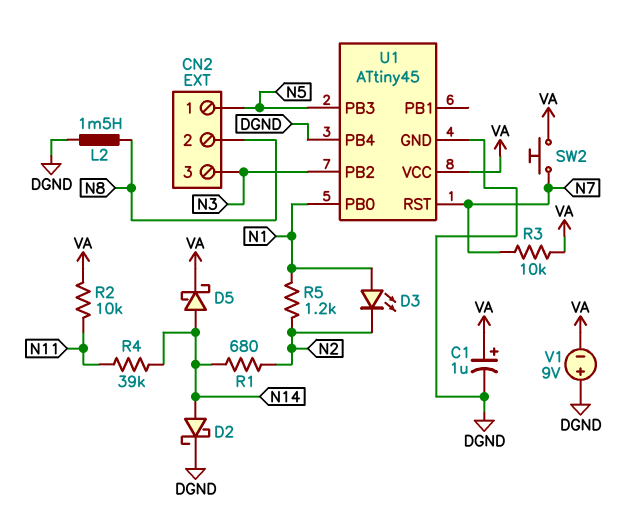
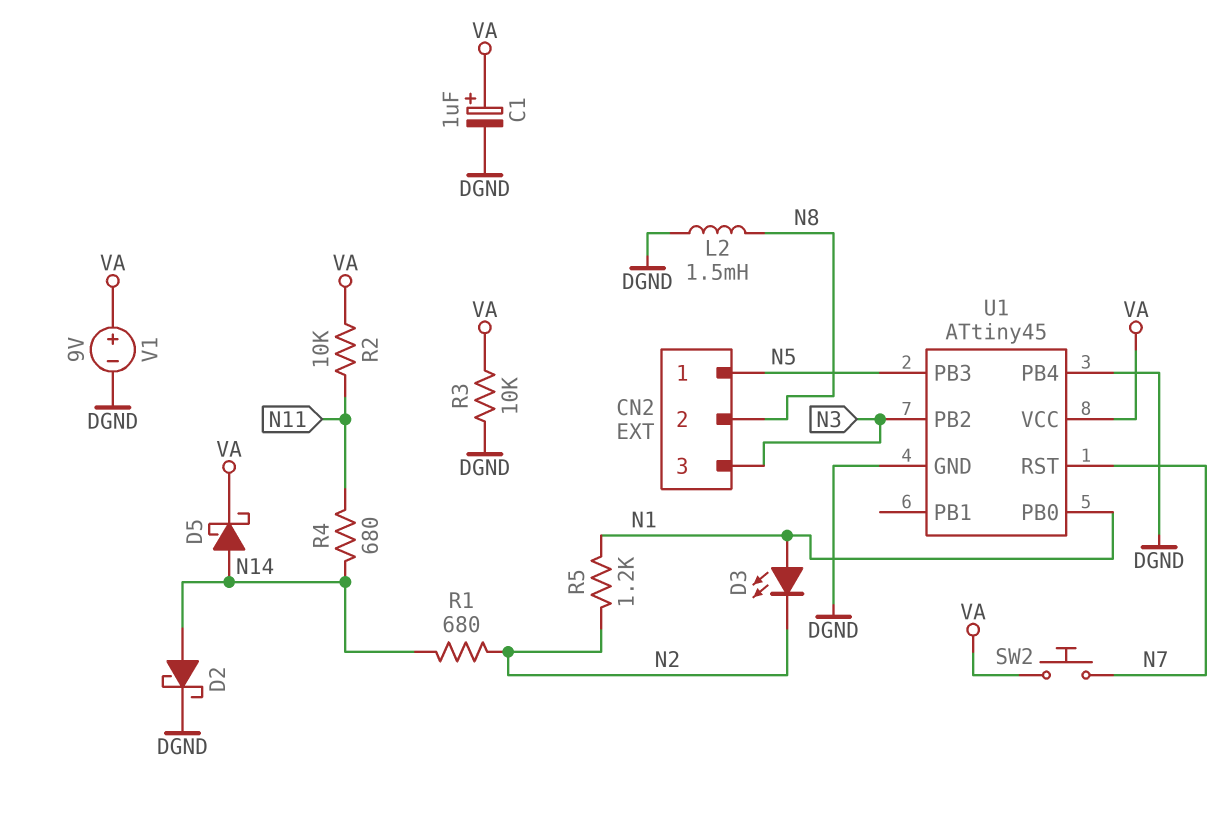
R3: 10k (N7, VA) -> 10k (DGND, VA)
R4: 39k (N11, N14) -> 680 (N11, N14)
V1: 9V (plus DGND, minus VA) -> 9V (plus VA, minus DGND)

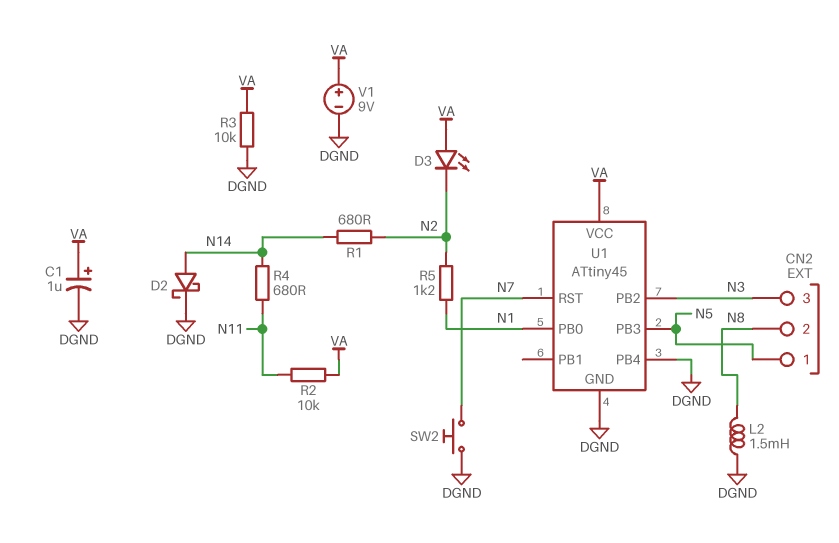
D3: LED (A N1, K N2) -> LED (A VA, K N2)
D5: schottky (A N14, K VA) -> none
SW2: button (N7, VA) -> button (DGND, N7)

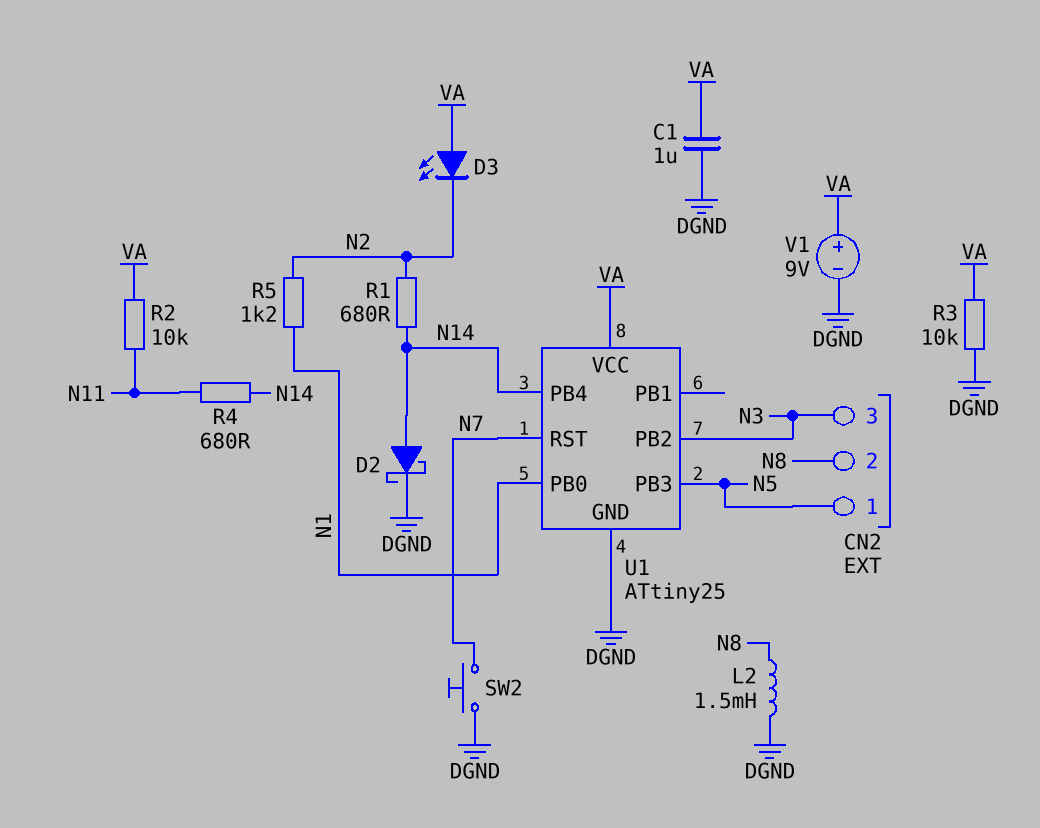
C1: 1uF (plus VA, minus DGND) -> 1uF (DGND, VA)
U1: ATtiny45 -> ATtiny25
U1 pin PB4: DGND -> N14

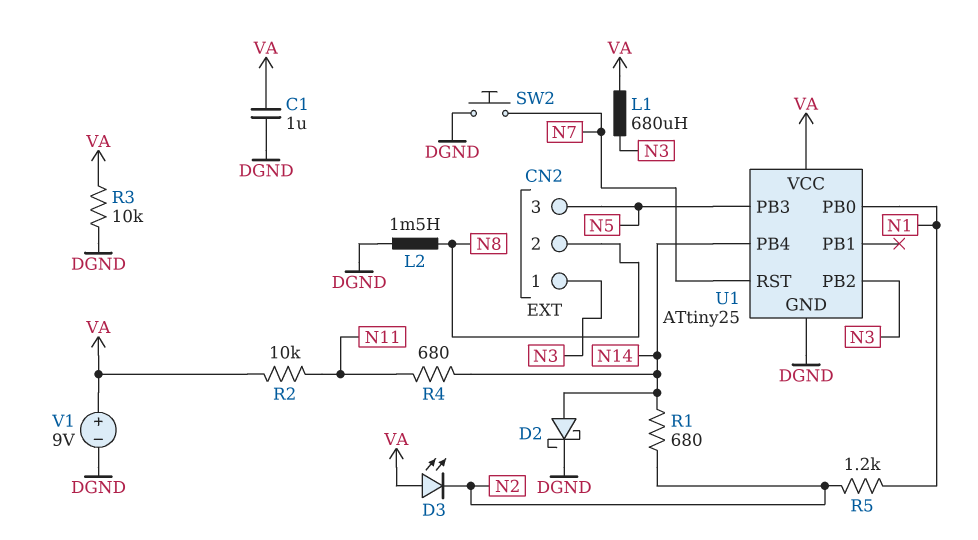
CN2 pin 1: N5 -> N3
CN2 pin 3: N3 -> N5
L1: none -> 680uH (N3, VA)

